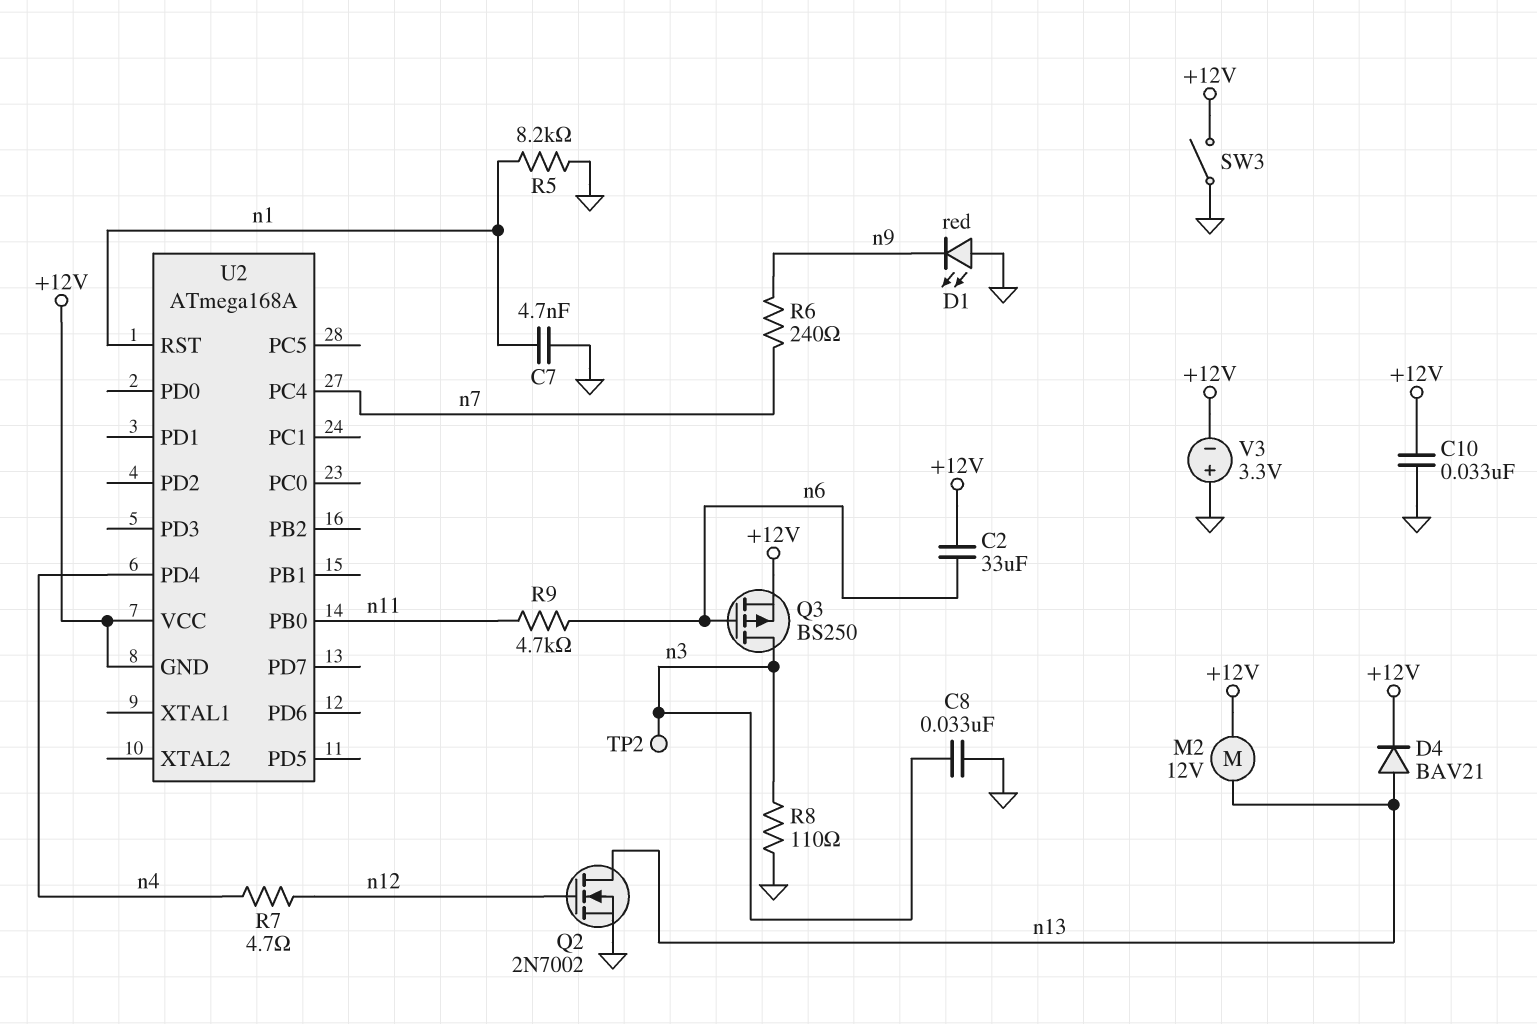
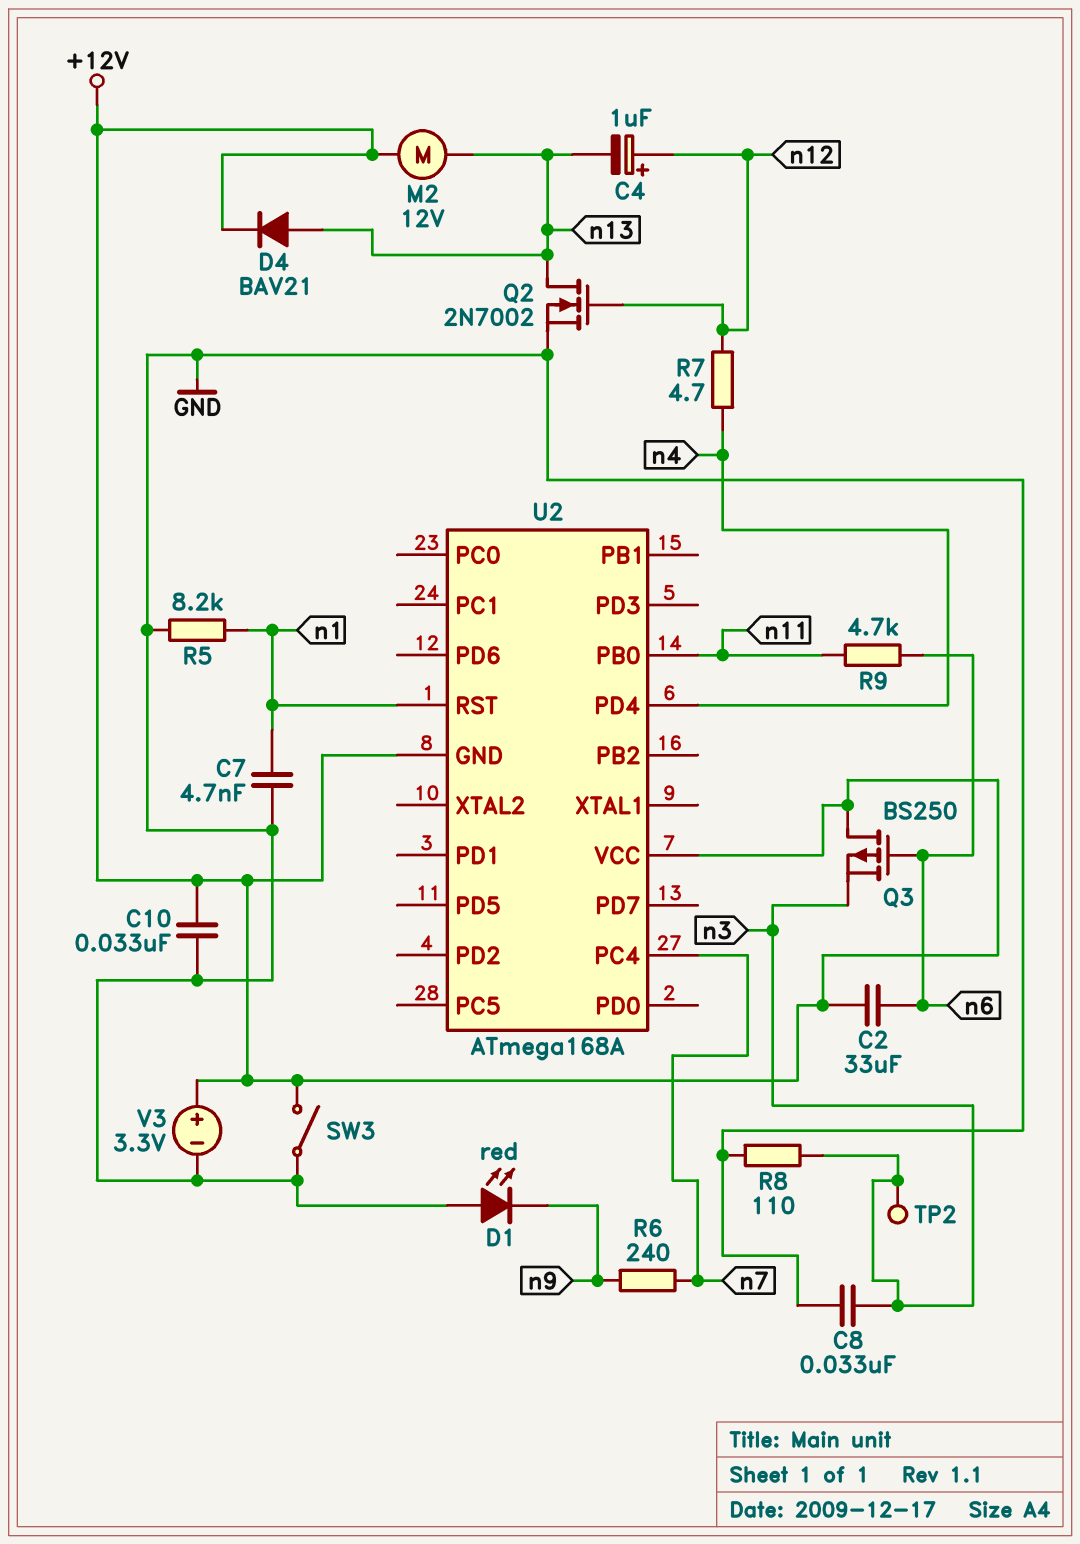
C4: none -> 1uF (plus n12, minus n13)
Q3: PMOS BS250 (G n6, D n3, S +12V) -> PMOS BS250 (G n6, D +12V, S n3)
V3: 3.3V (plus GND, minus +12V) -> 3.3V (plus +12V, minus GND)

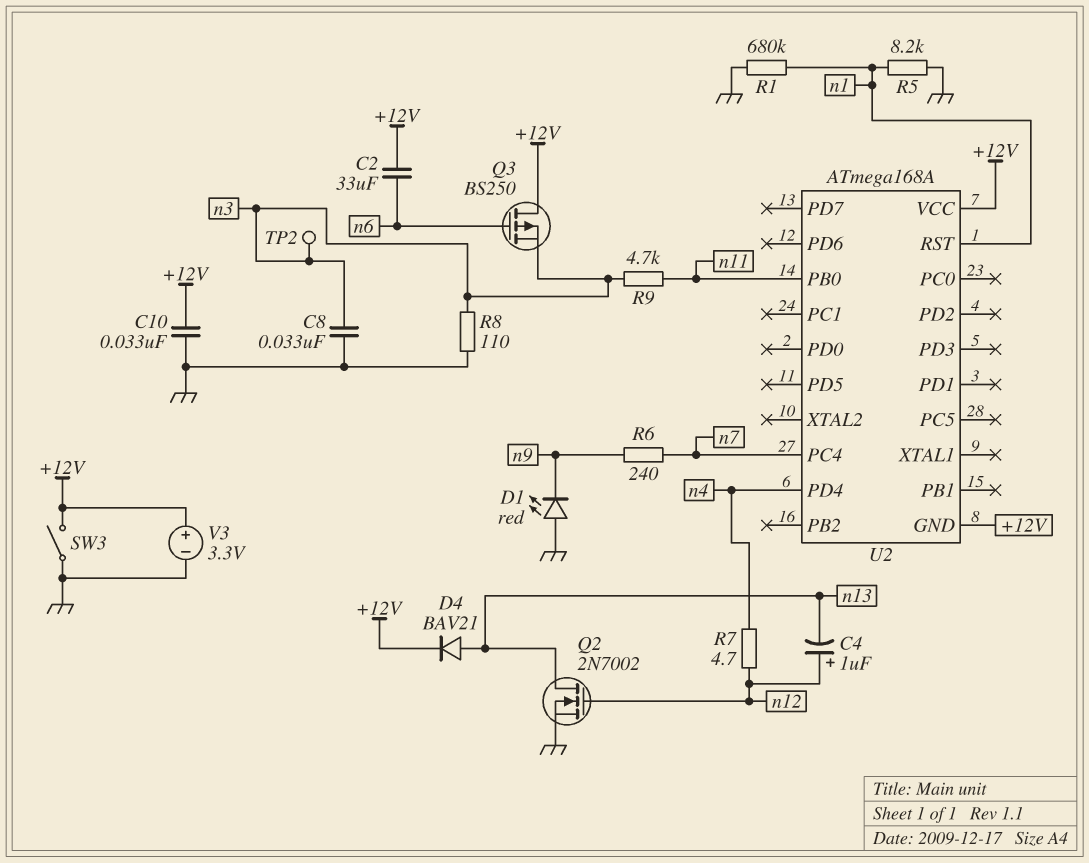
C7: 4.7nF (GND, n1) -> none
M2: motor 12V (+12V, n13) -> none
R1: none -> 680k (GND, n1)
R9: 4.7k (n6, n11) -> 4.7k (n3, n11)

